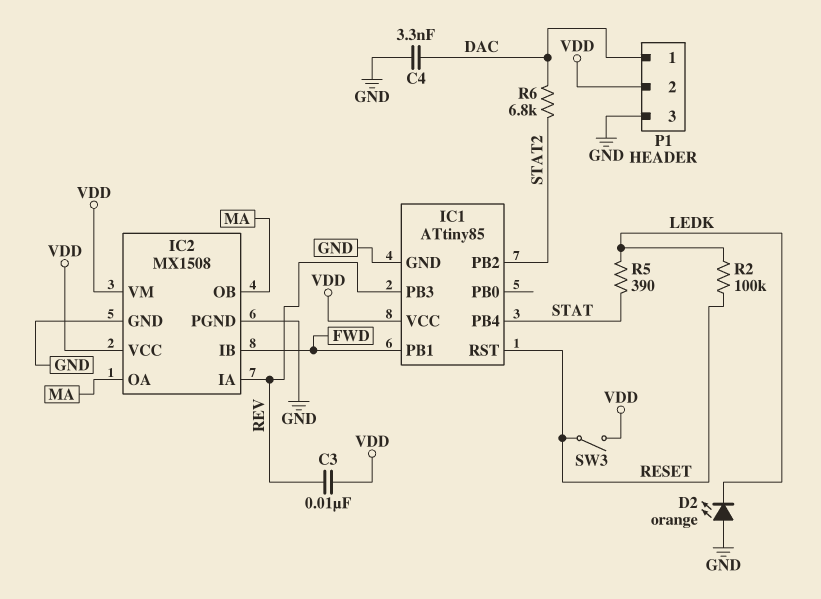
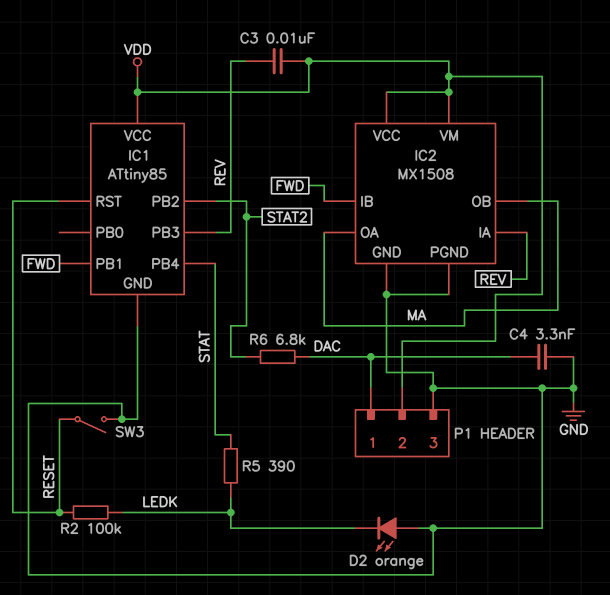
SW3: switch (RESET, VDD) -> switch (GND, RESET)

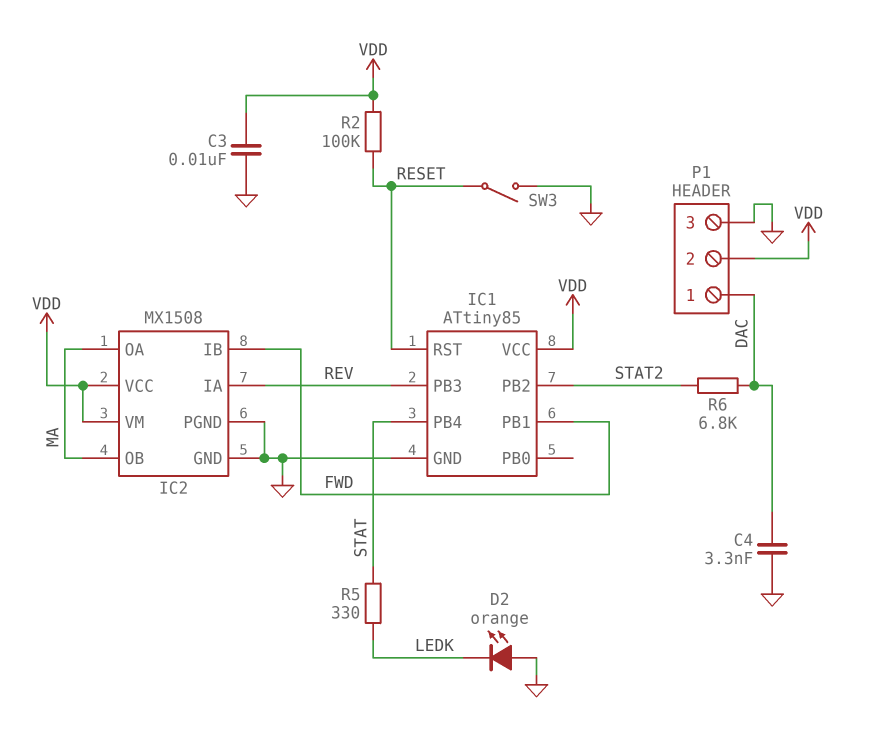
C3: 10nF (REV, VDD) -> 10nF (GND, VDD)
R2: 100k (LEDK, RESET) -> 100k (RESET, VDD)
R5: 390 (LEDK, STAT) -> 330 (LEDK, STAT)

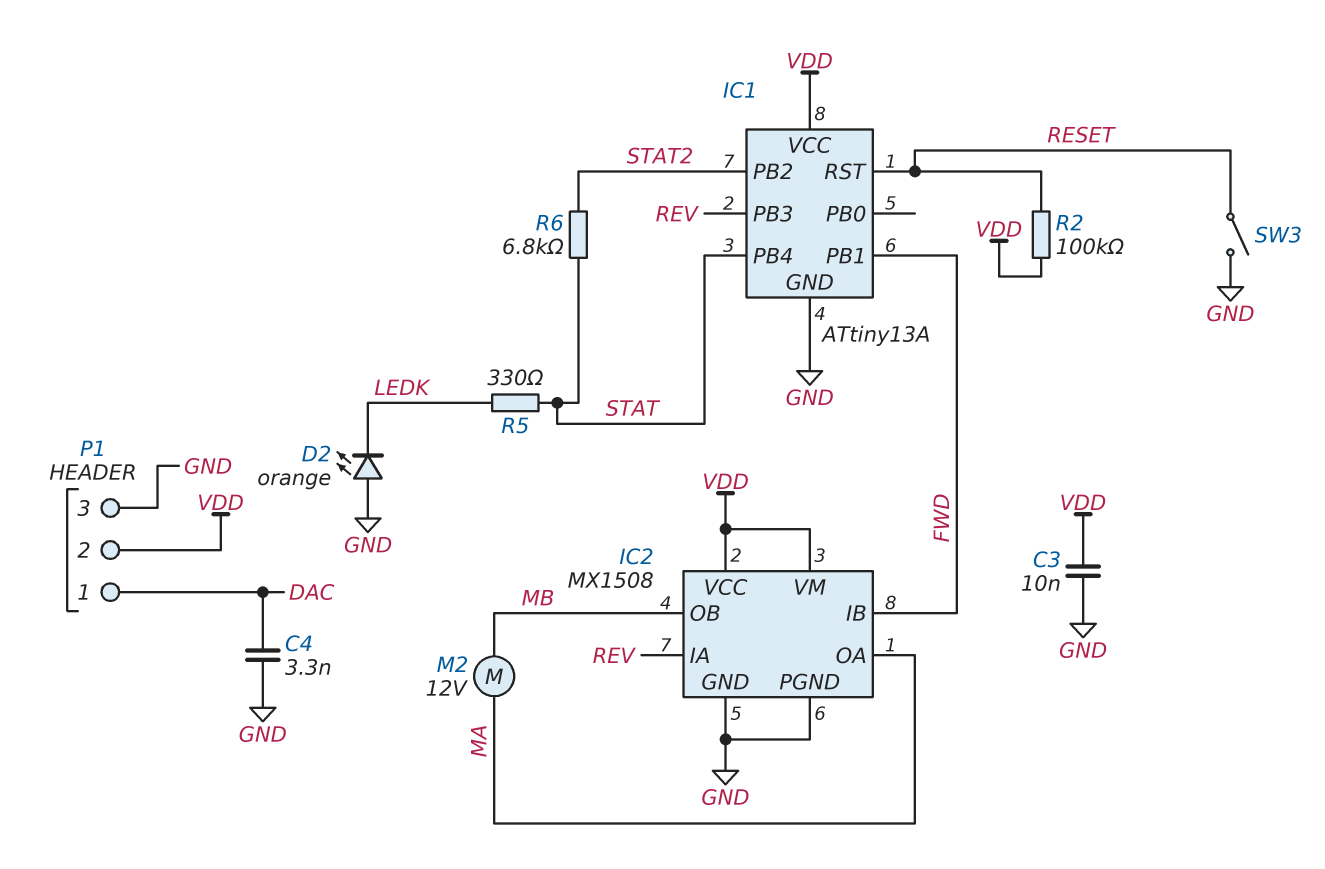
IC1: ATtiny85 -> ATtiny13A
IC2 pin OB: MA -> MB
M2: none -> motor 12V (MA, MB)
R6: 6.8k (DAC, STAT2) -> 6.8k (STAT, STAT2)

